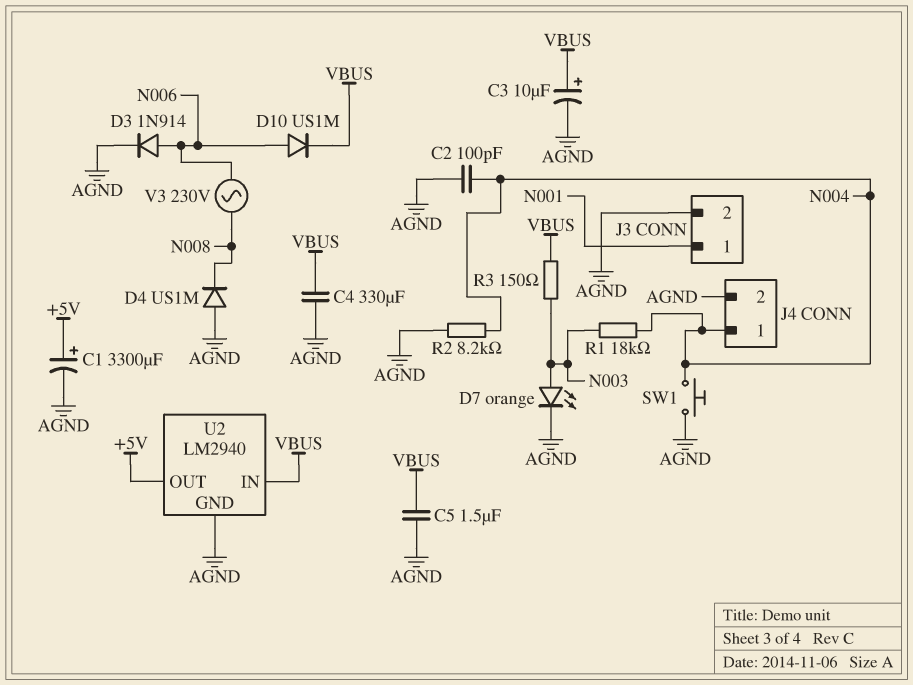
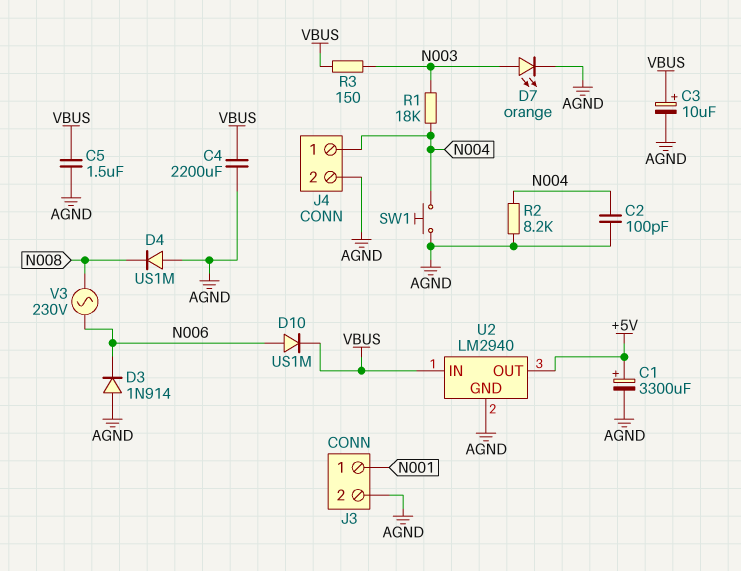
C4: 330uF (AGND, VBUS) -> 2200uF (AGND, VBUS)
D3: diode 1N914 (A N006, K AGND) -> diode 1N914 (A AGND, K N006)

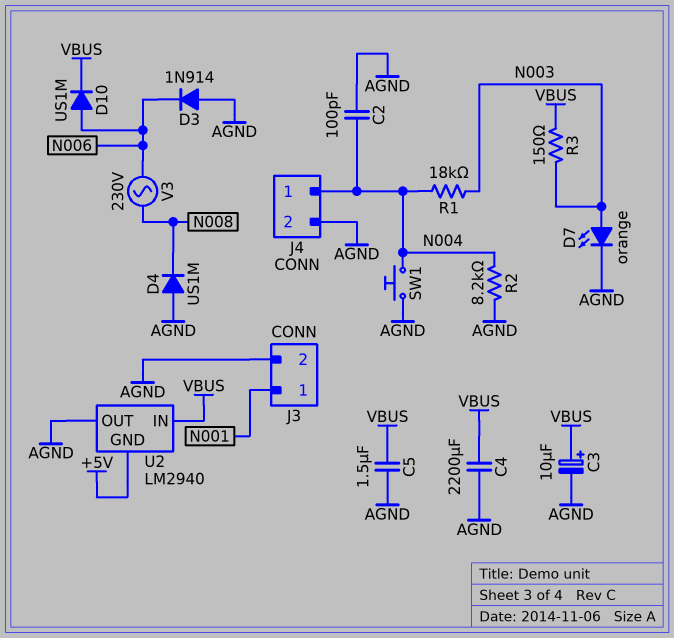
C1: 3300uF (plus +5V, minus AGND) -> none
U2 pin GND: AGND -> +5V
U2 pin OUT: +5V -> AGND

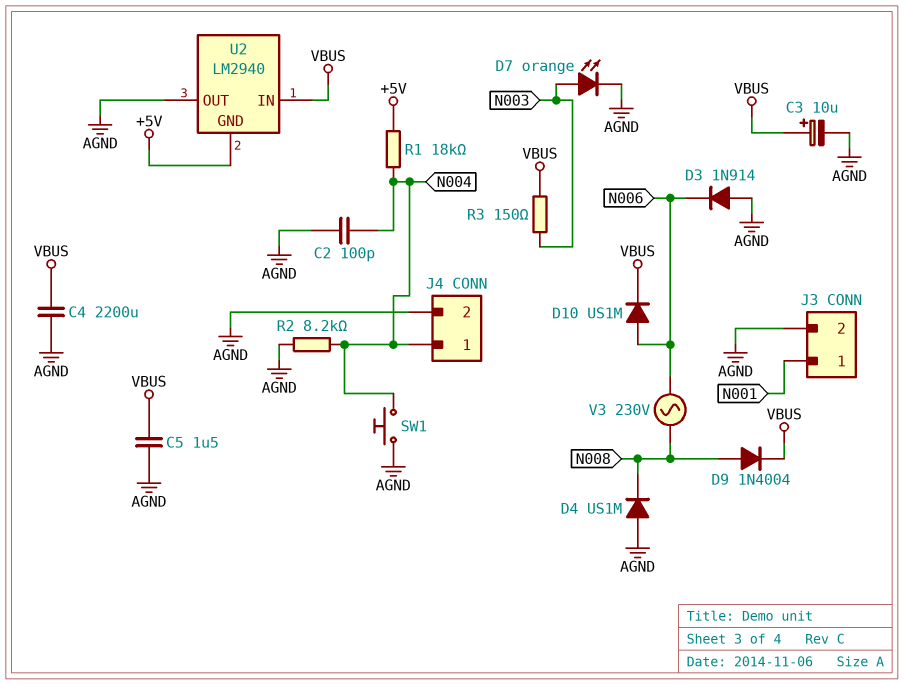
D9: none -> diode 1N4004 (A N008, K VBUS)
R1: 18k (N003, N004) -> 18k (+5V, N004)

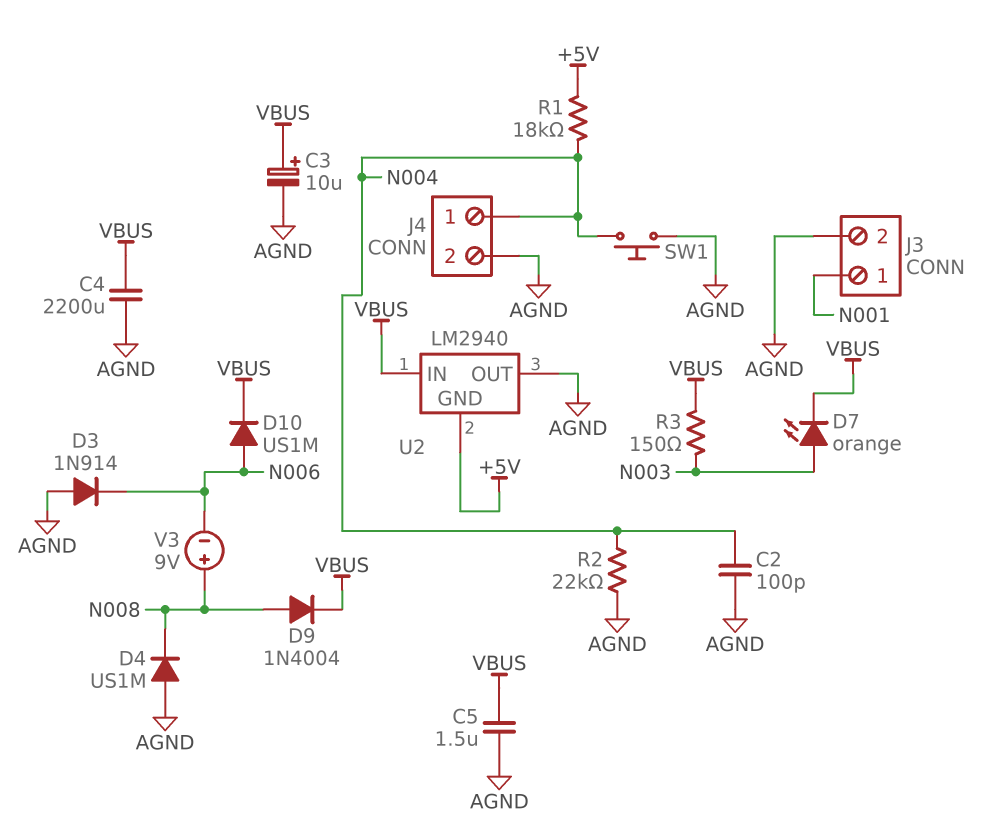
D7: LED orange (A N003, K AGND) -> LED orange (A N003, K VBUS)
R2: 8.2k (AGND, N004) -> 22k (AGND, N004)
V3: AC 230V (N006, N008) -> 9V (plus N008, minus N006)

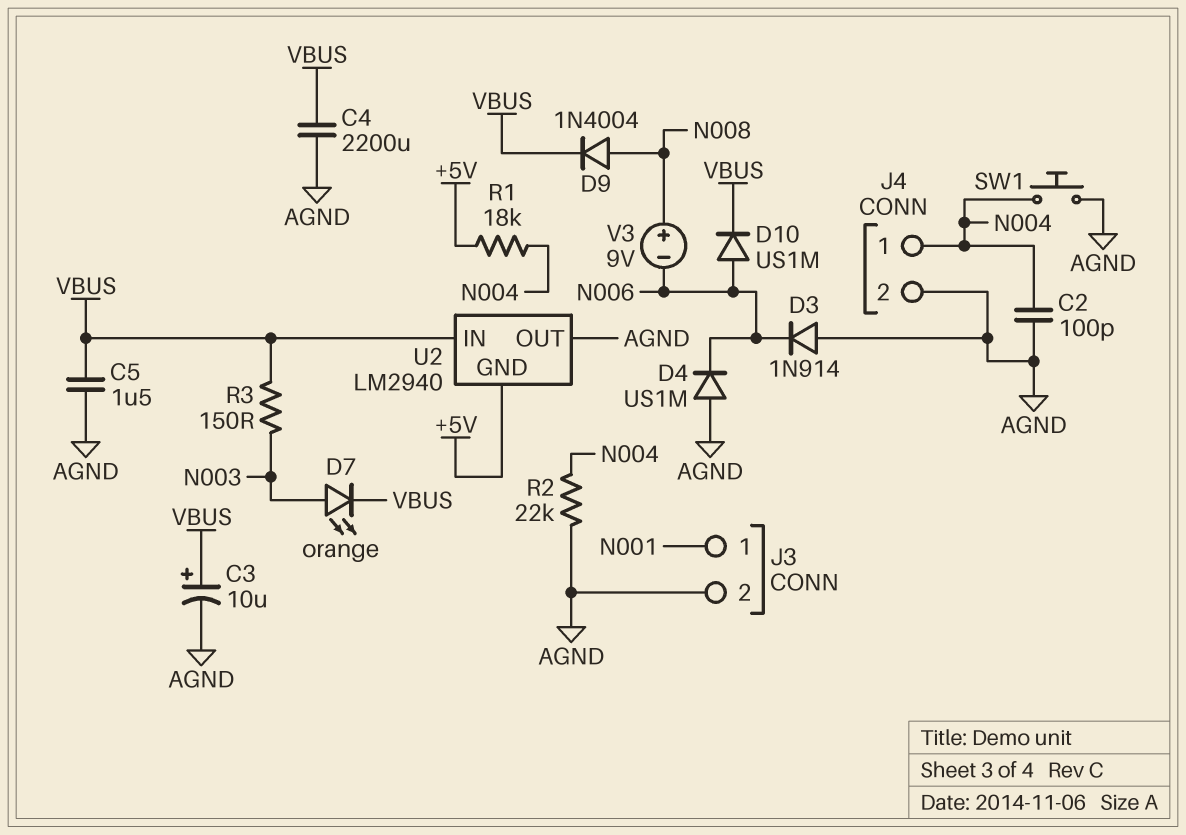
D4: diode US1M (A AGND, K N008) -> diode US1M (A AGND, K N006)

